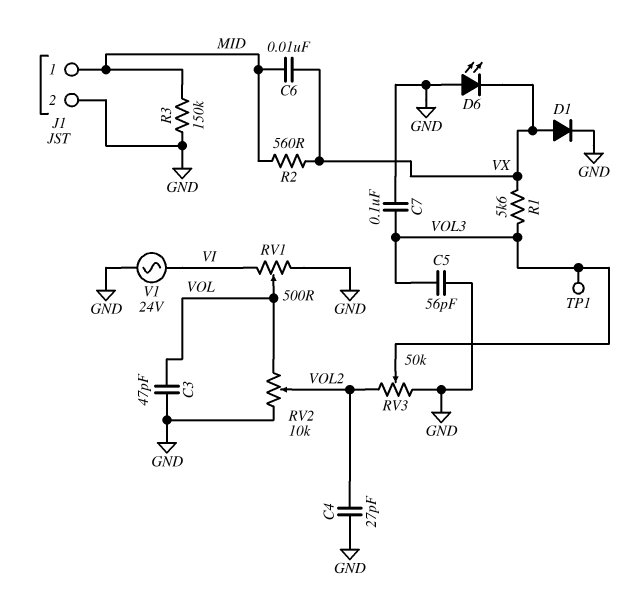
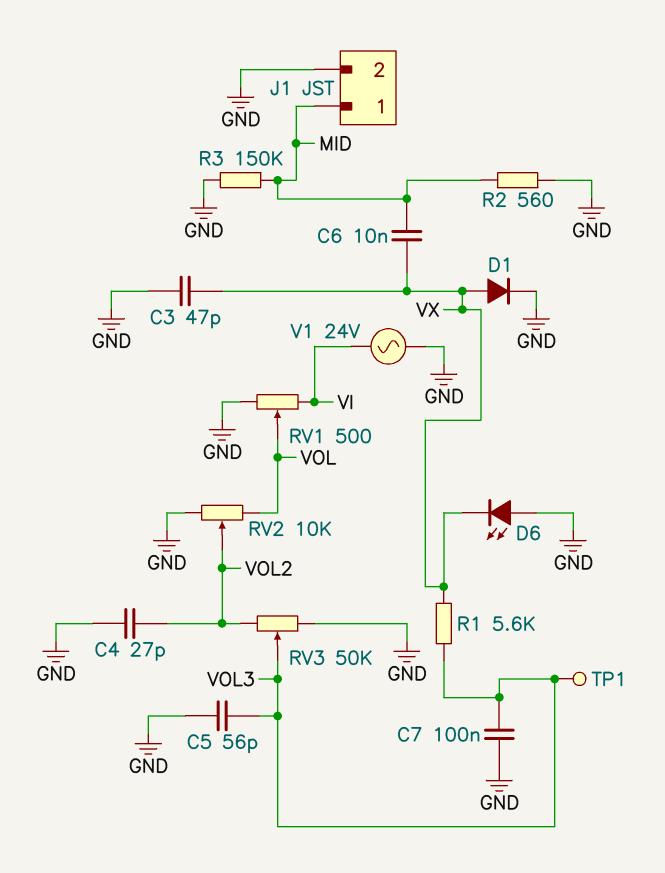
C3: 47pF (GND, VOL) -> 47pF (GND, VX)
R2: 560 (MID, VX) -> 560 (GND, MID)

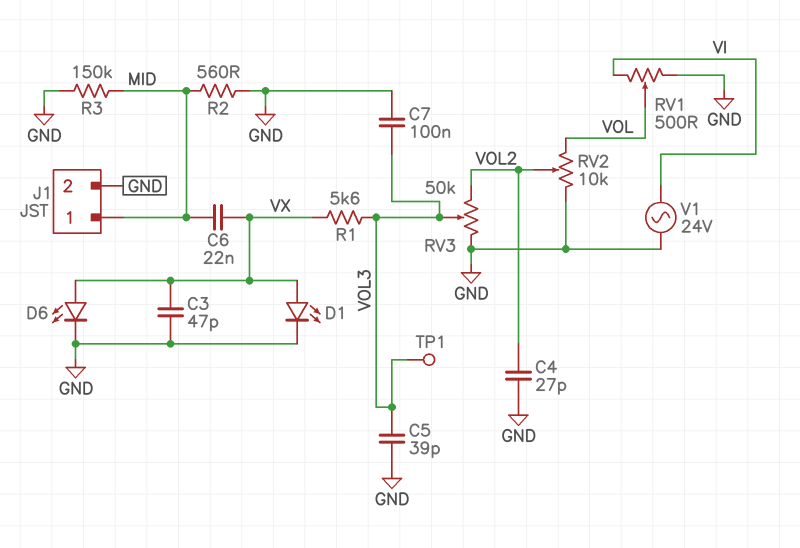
C5: 56pF (GND, VOL3) -> 39pF (GND, VOL3)
C6: 10nF (MID, VX) -> 22nF (MID, VX)
D1: diode (A VX, K GND) -> LED (A VX, K GND)
D6: LED (A GND, K VX) -> LED (A VX, K GND)

